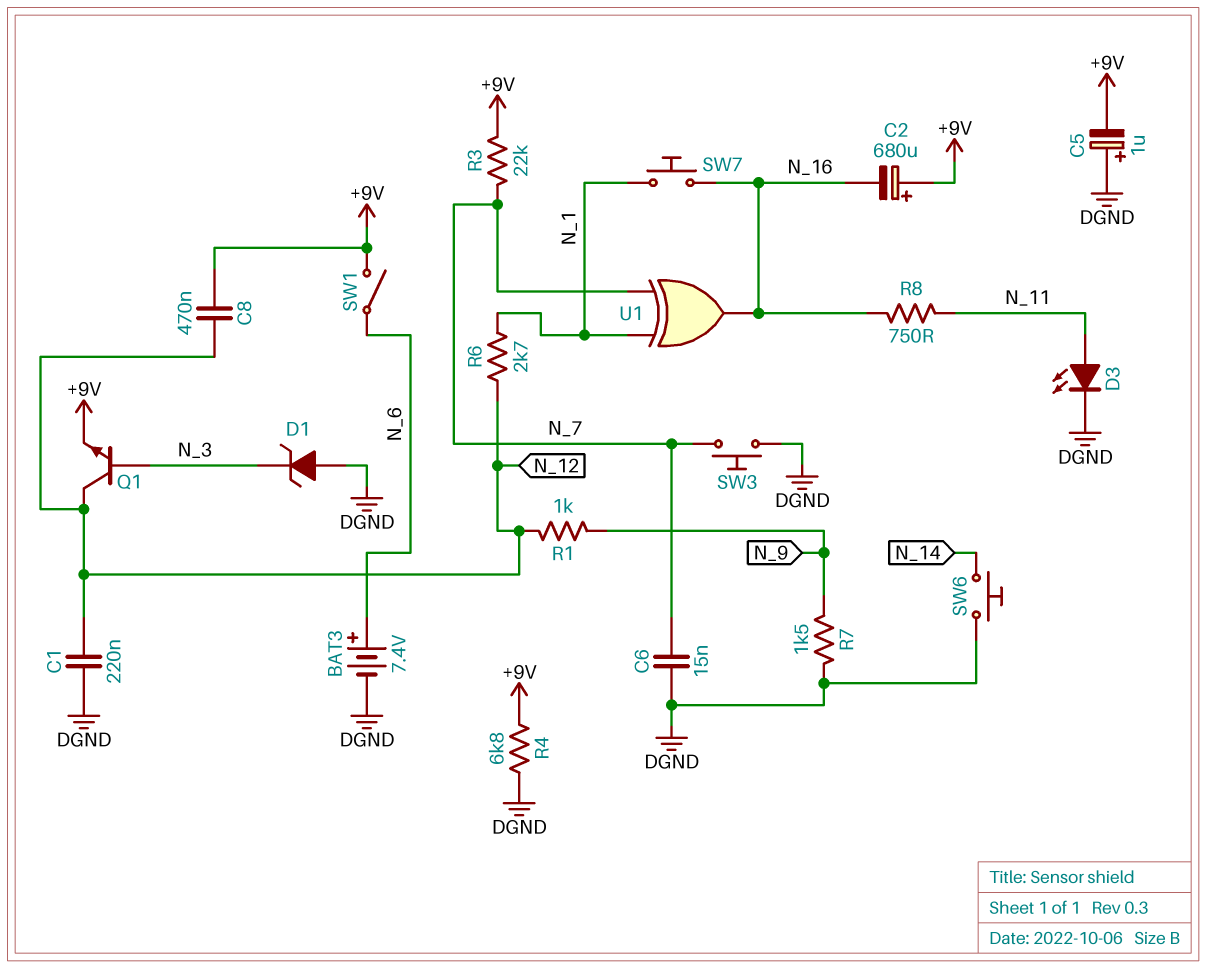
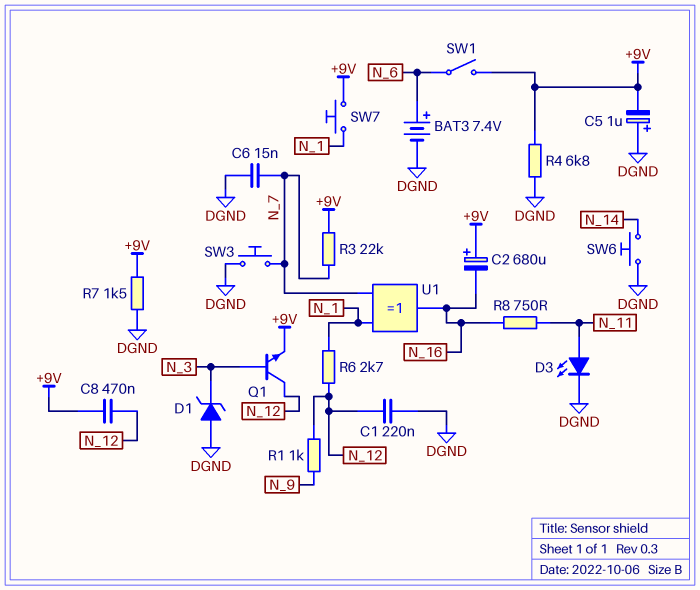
R7: 1.5k (DGND, N_9) -> 1.5k (+9V, DGND)
SW7: button (N_1, N_16) -> button (+9V, N_1)

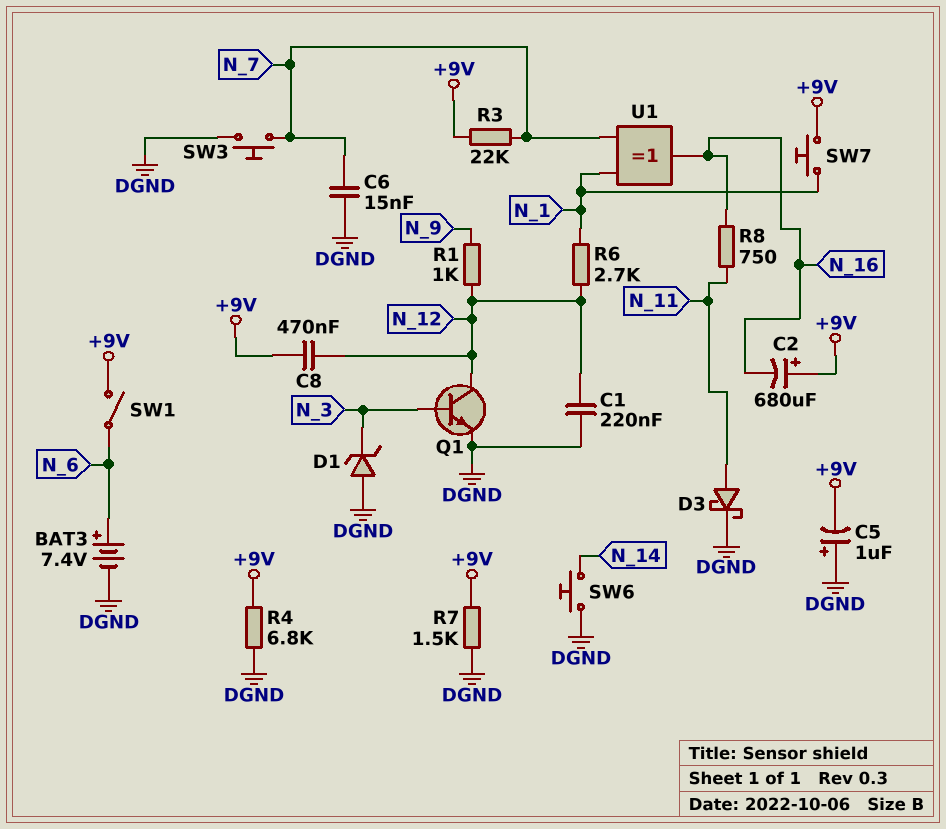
D3: LED (A N_11, K DGND) -> schottky (A N_11, K DGND)
Q1: NPN (B N_3, C N_12, E +9V) -> NPN (B N_3, C N_12, E DGND)

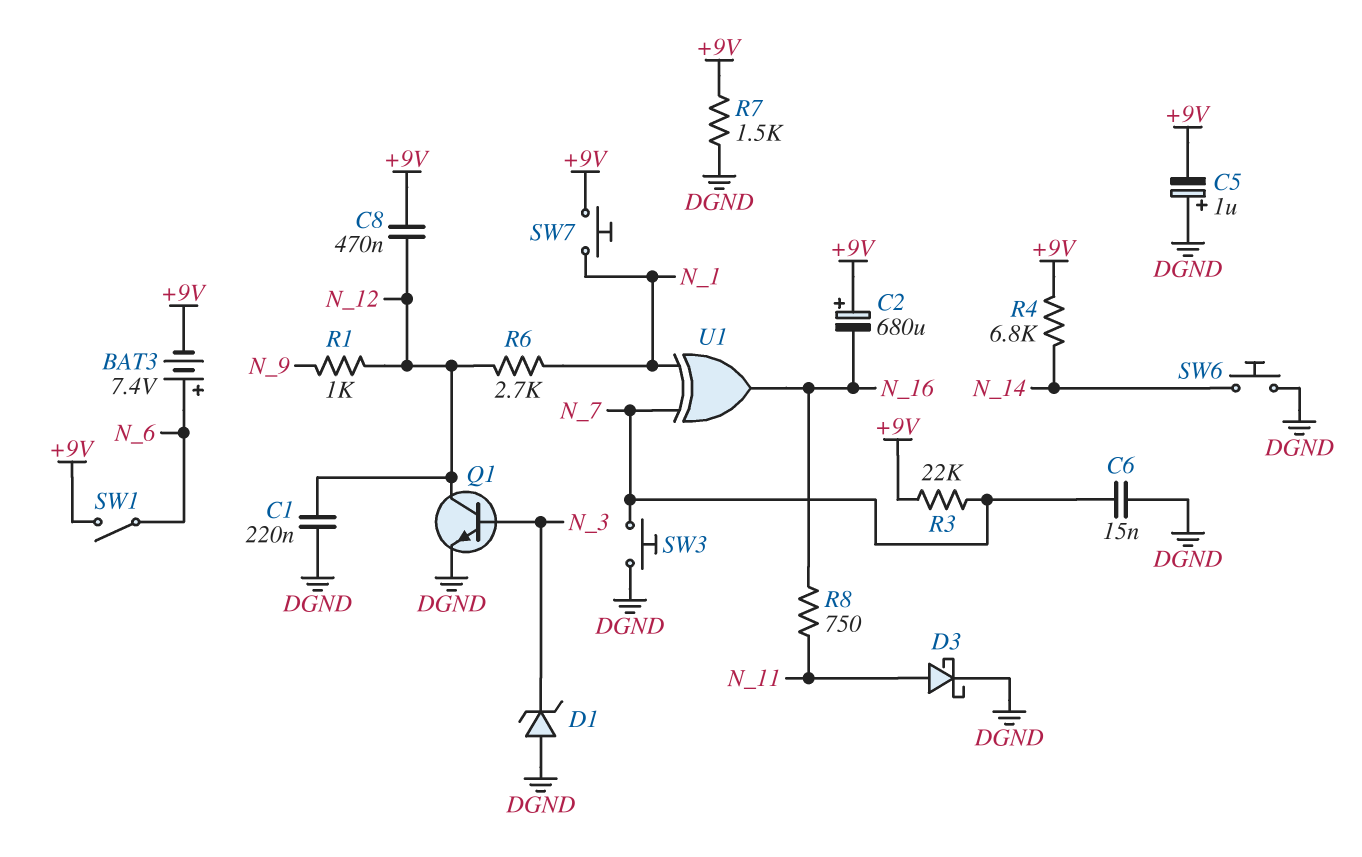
BAT3: 7.4V (plus N_6, minus DGND) -> 7.4V (plus N_6, minus +9V)
R4: 6.8k (+9V, DGND) -> 6.8k (+9V, N_14)

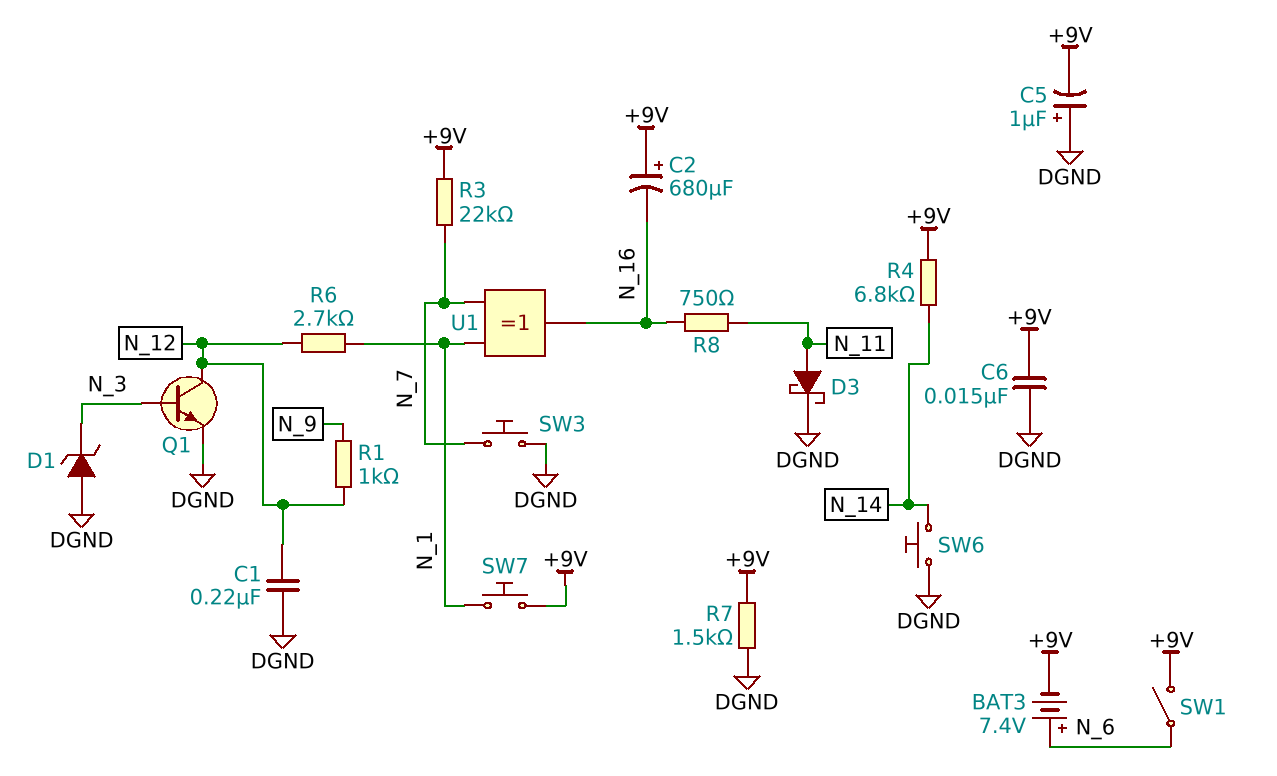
C6: 15nF (DGND, N_7) -> 15nF (+9V, DGND)
C8: 470nF (+9V, N_12) -> none

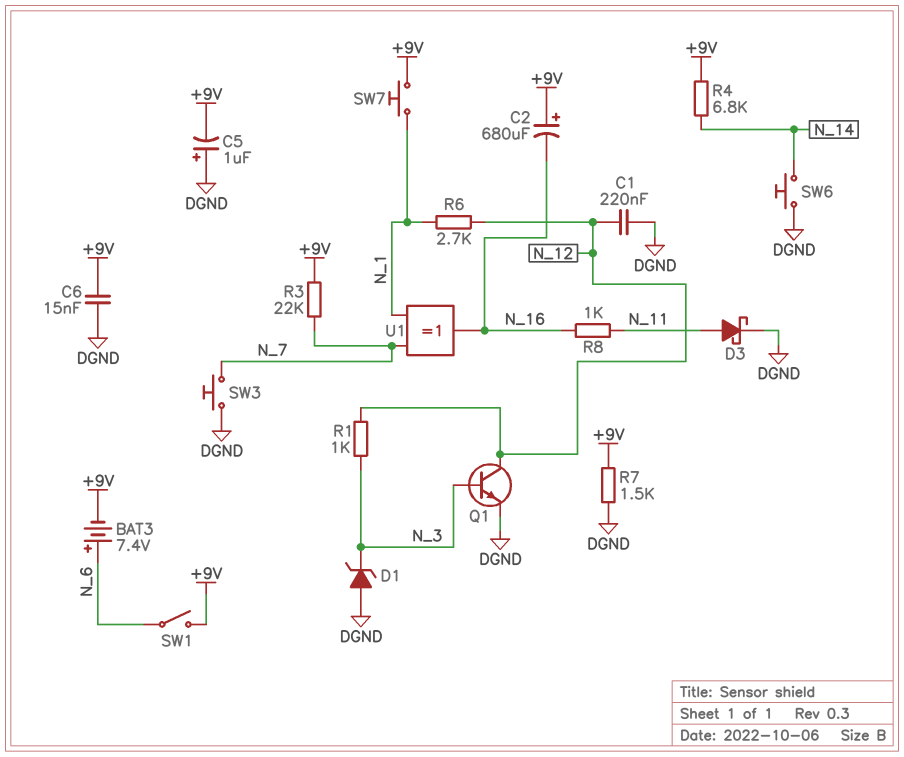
R1: 1k (N_9, N_12) -> 1k (N_3, N_12)
R8: 750 (N_11, N_16) -> 1k (N_11, N_16)

